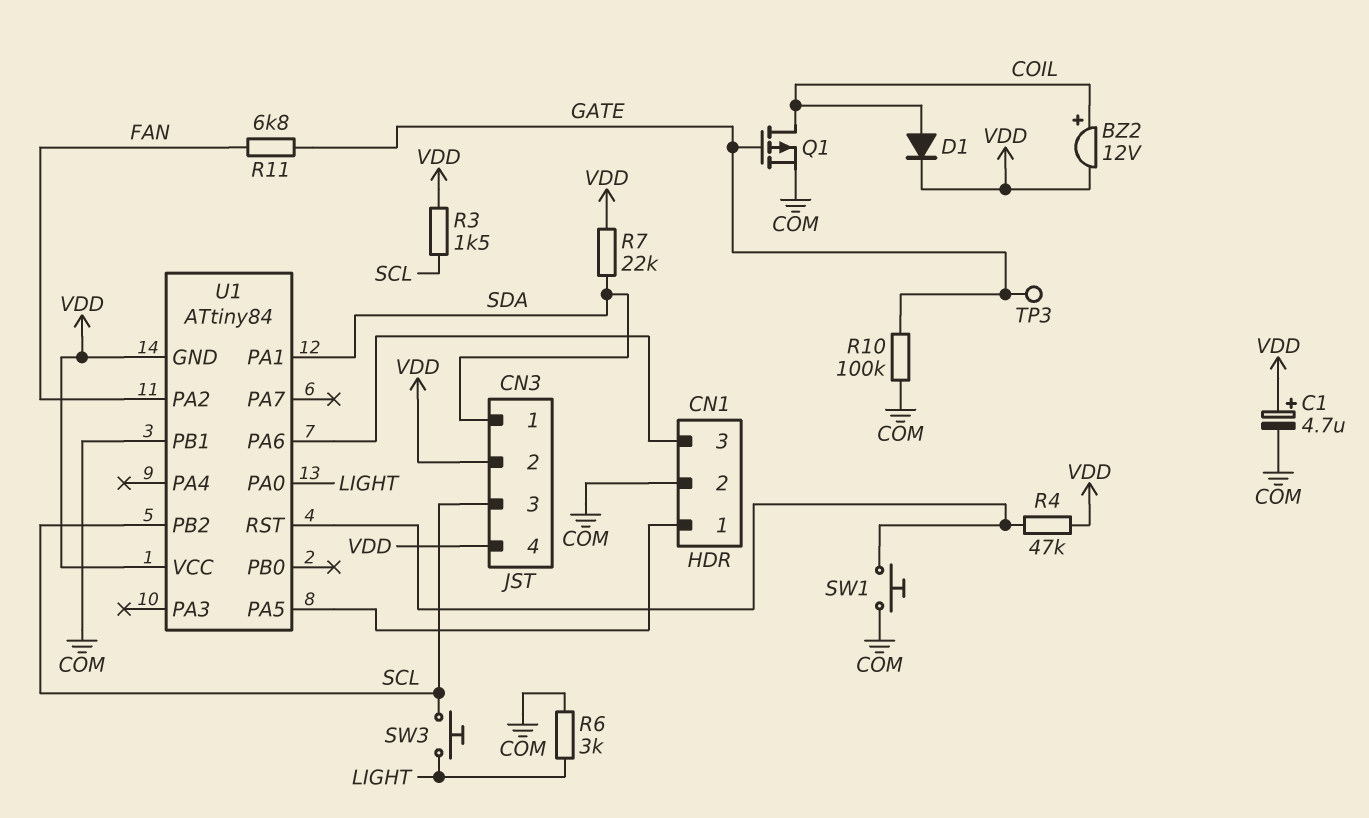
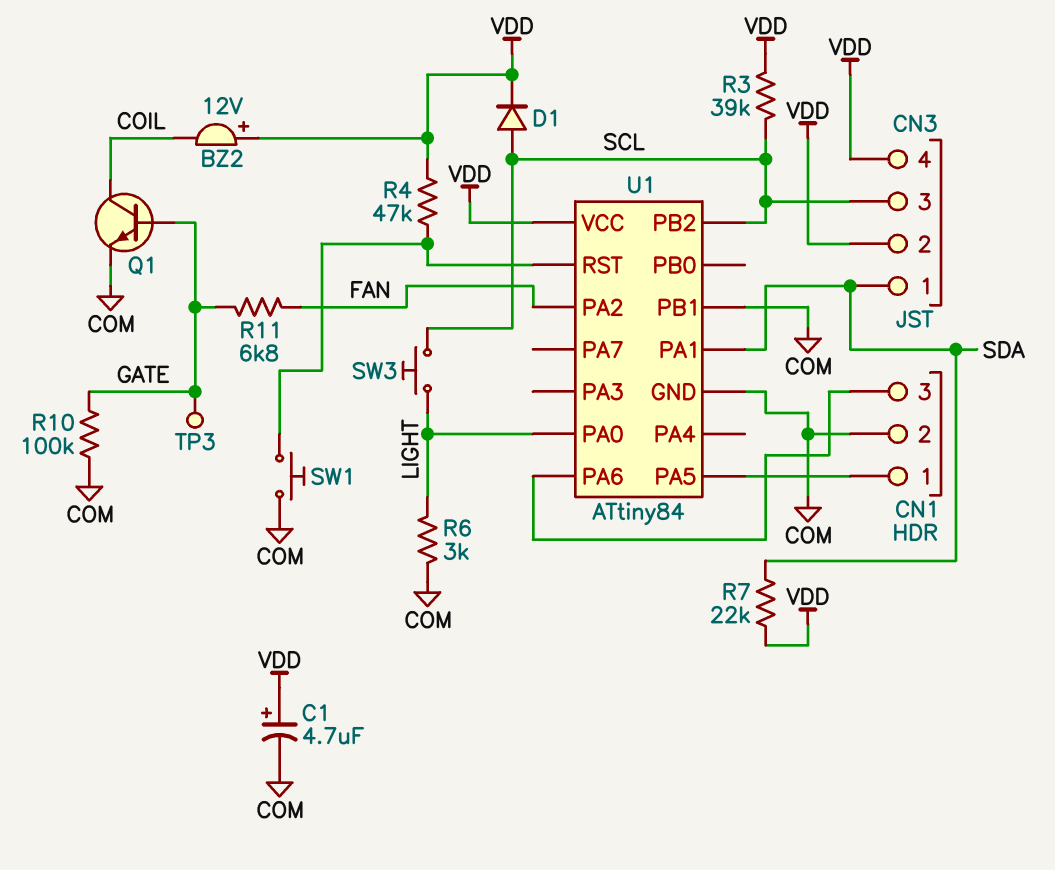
BZ2: buzzer 12V (plus COIL, minus VDD) -> buzzer 12V (plus VDD, minus COIL)
D1: diode (A COIL, K VDD) -> diode (A SCL, K VDD)
Q1: PMOS (G GATE, D COIL, S COM) -> NPN (B GATE, C COIL, E COM)
R3: 1.5k (SCL, VDD) -> 39k (SCL, VDD)
U1 pin GND: VDD -> COM

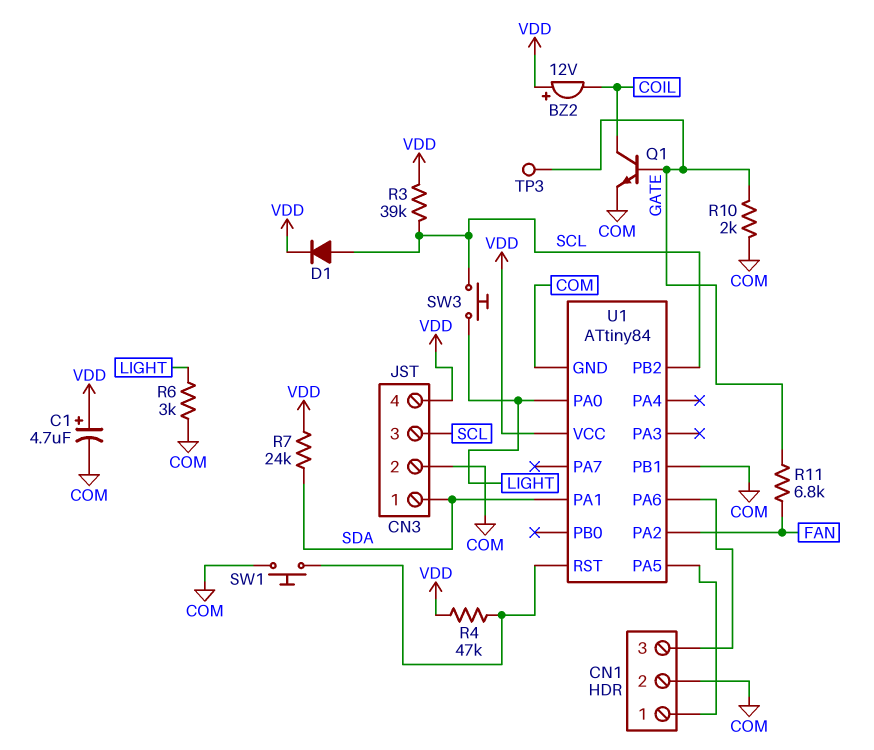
CN3 pin 2: VDD -> COM
R7: 22k (SDA, VDD) -> 24k (SDA, VDD)
R10: 100k (COM, GATE) -> 2k (COM, GATE)

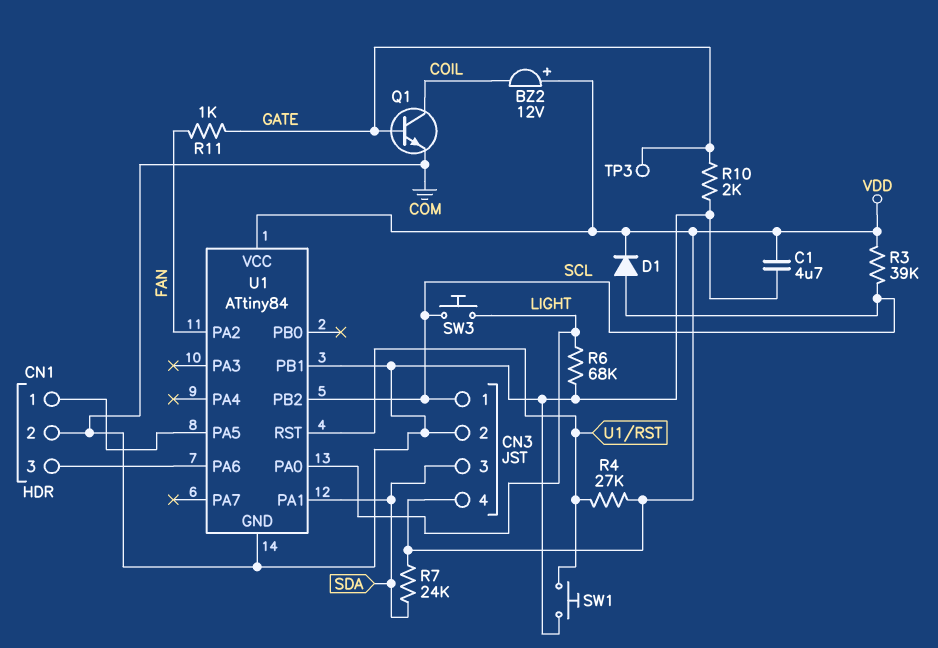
C1: 4.7uF (plus VDD, minus COM) -> 4.7uF (COM, VDD)
CN3 pin 1: SDA -> SCL
CN3 pin 3: SCL -> SDA
R4: 47k (U1/RST, VDD) -> 27k (U1/RST, VDD)
R6: 3k (COM, LIGHT) -> 68k (COM, LIGHT)
R11: 6.8k (FAN, GATE) -> 1k (FAN, GATE)

